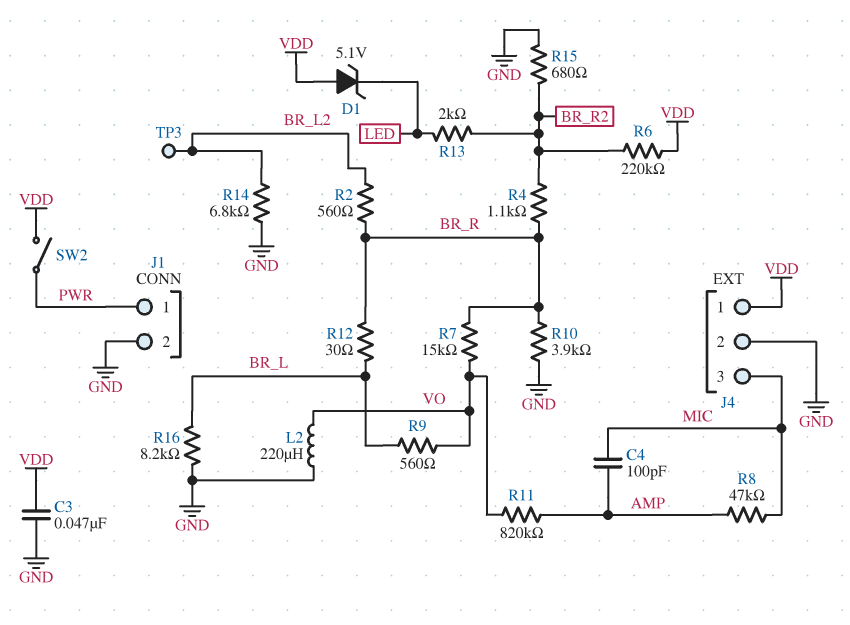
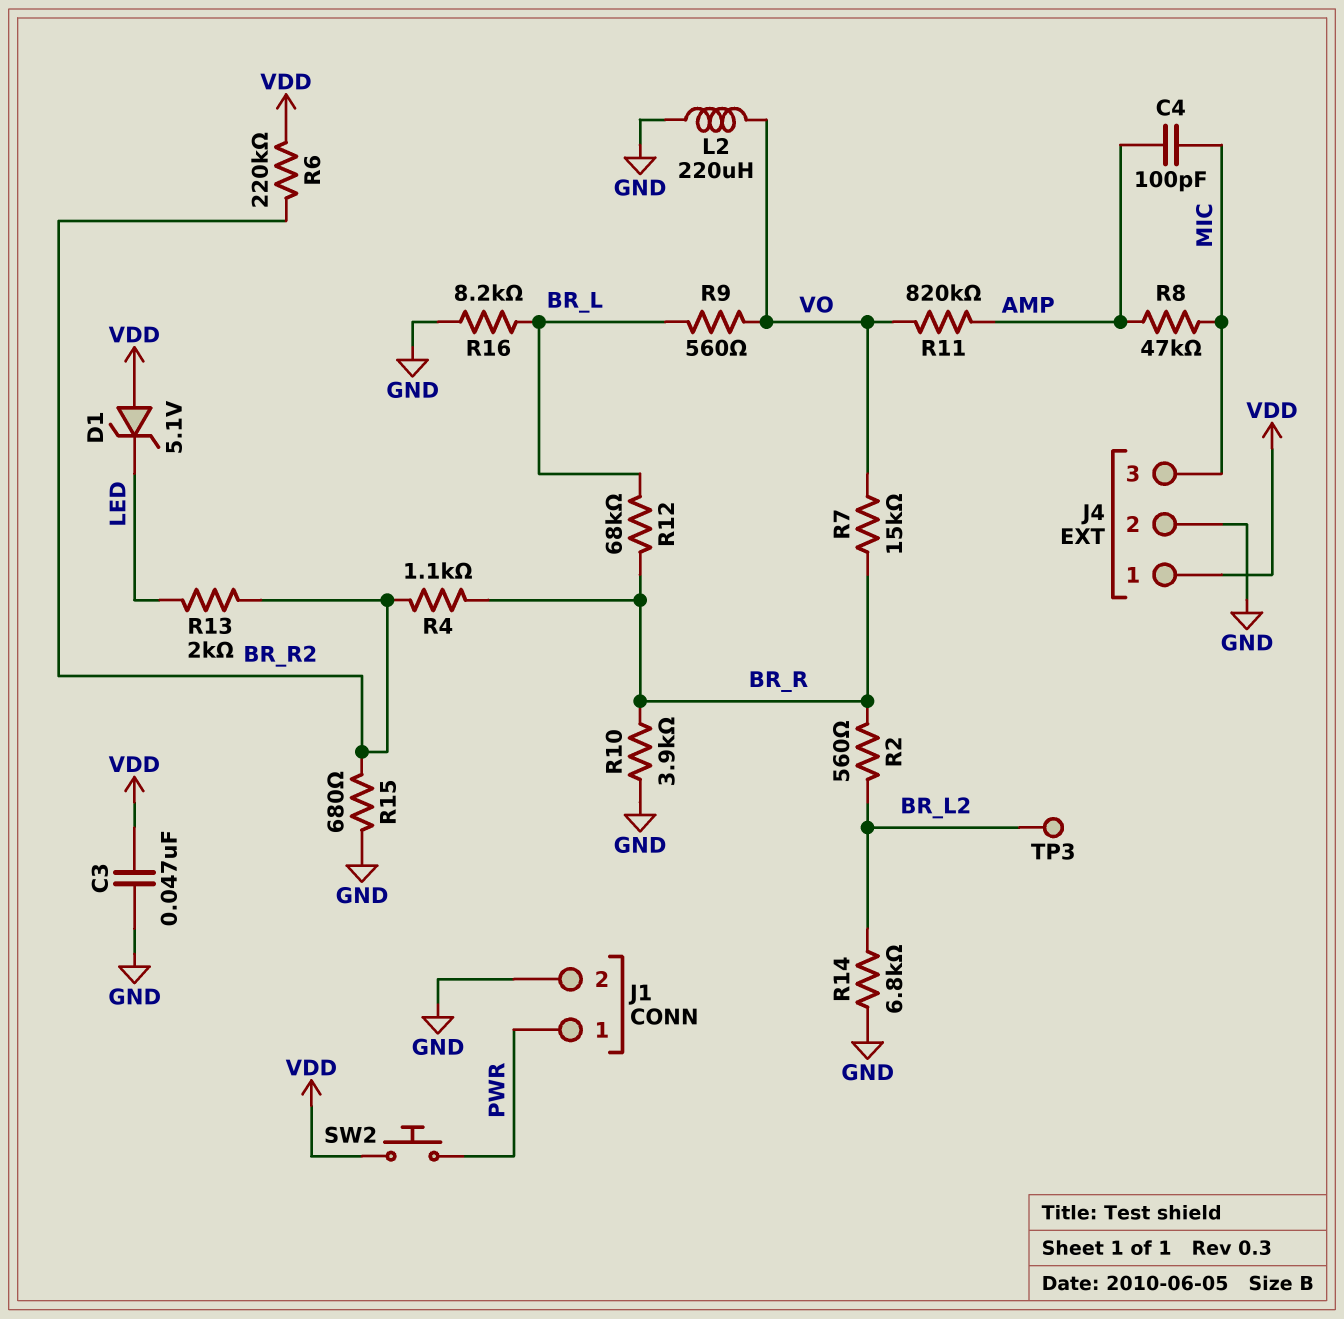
R12: 30 (BR_L, BR_R) -> 68k (BR_L, BR_R)
SW2: switch (PWR, VDD) -> button (PWR, VDD)

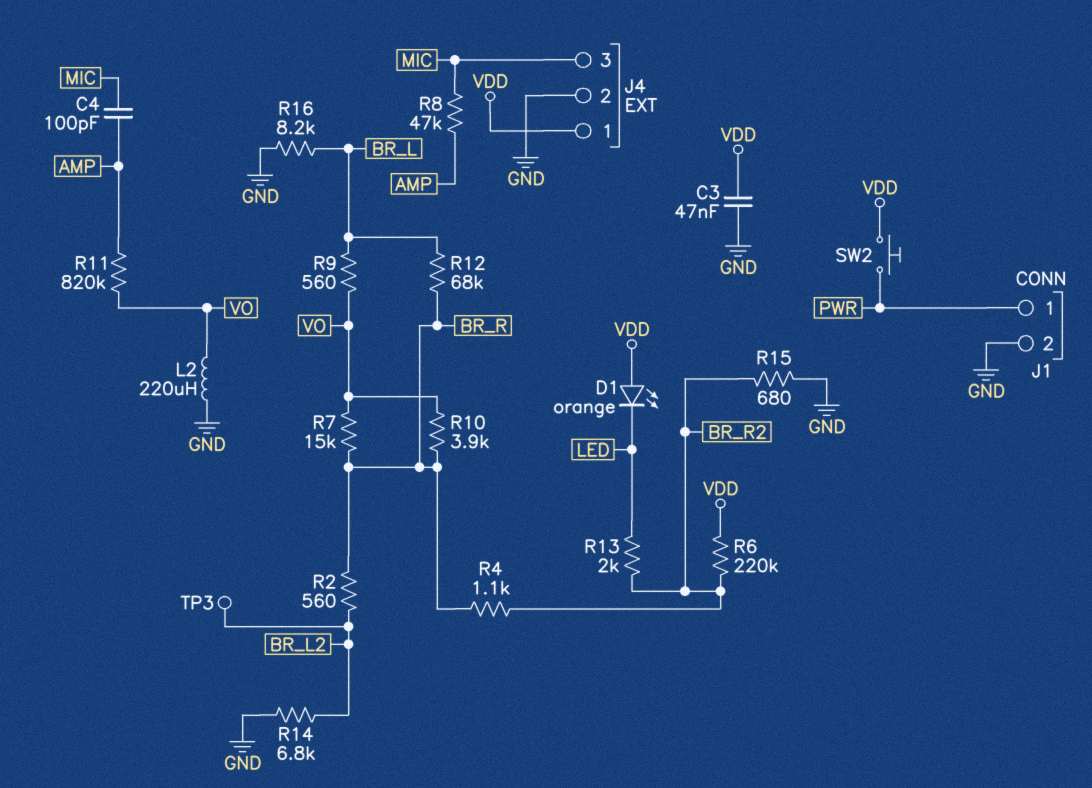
D1: zener 5.1V (A VDD, K LED) -> LED orange (A VDD, K LED)
R10: 3.9k (BR_R, GND) -> 3.9k (BR_R, VO)

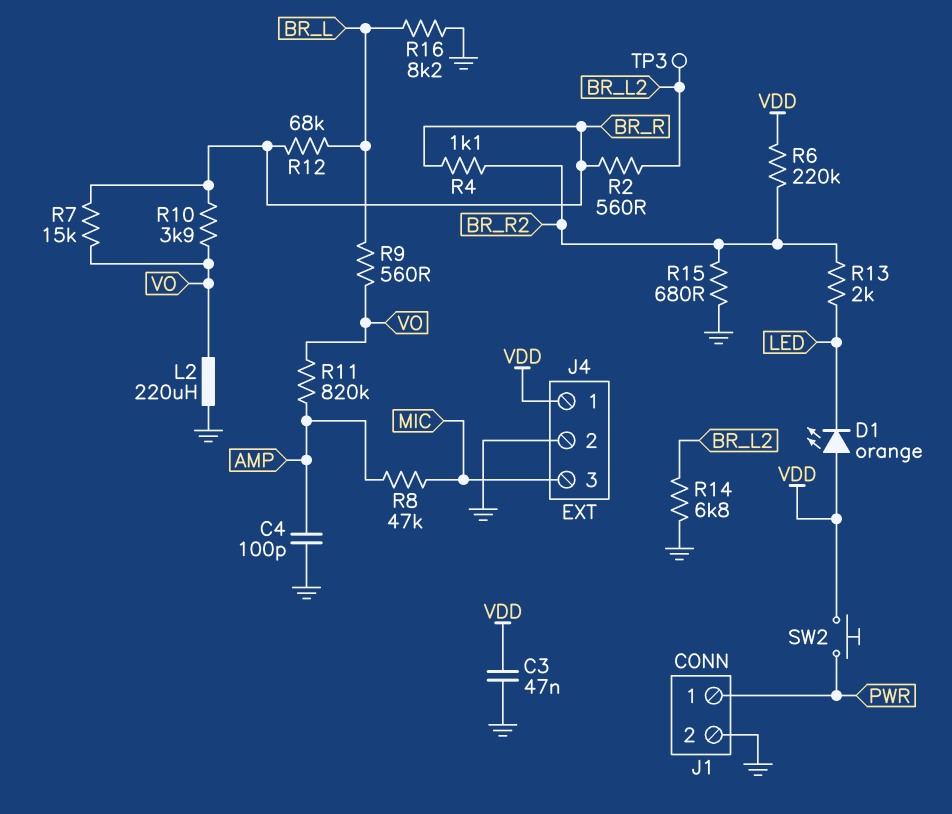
C4: 100pF (AMP, MIC) -> 100pF (AMP, GND)

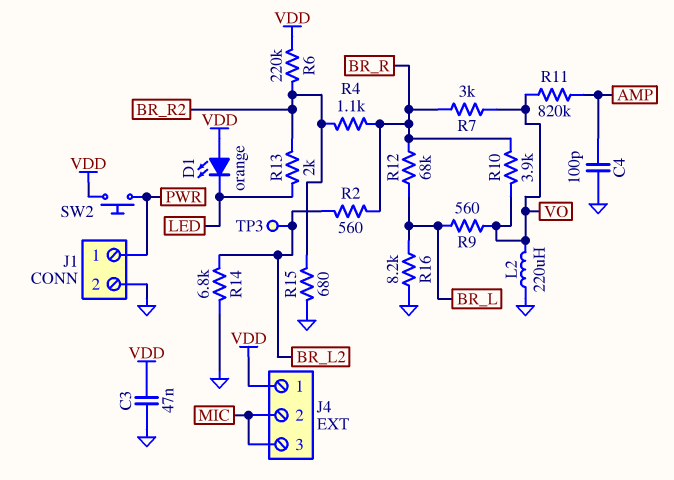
J4 pin 2: GND -> MIC
R7: 15k (BR_R, VO) -> 3k (BR_R, VO)
R8: 47k (AMP, MIC) -> none

